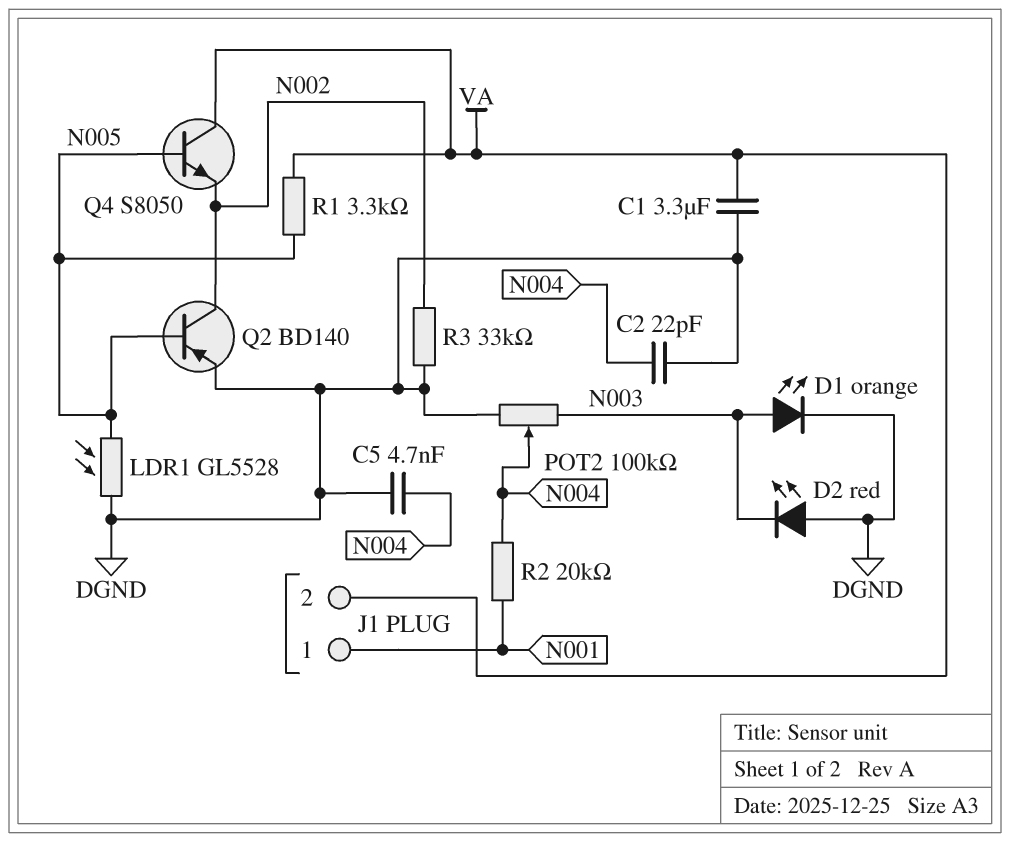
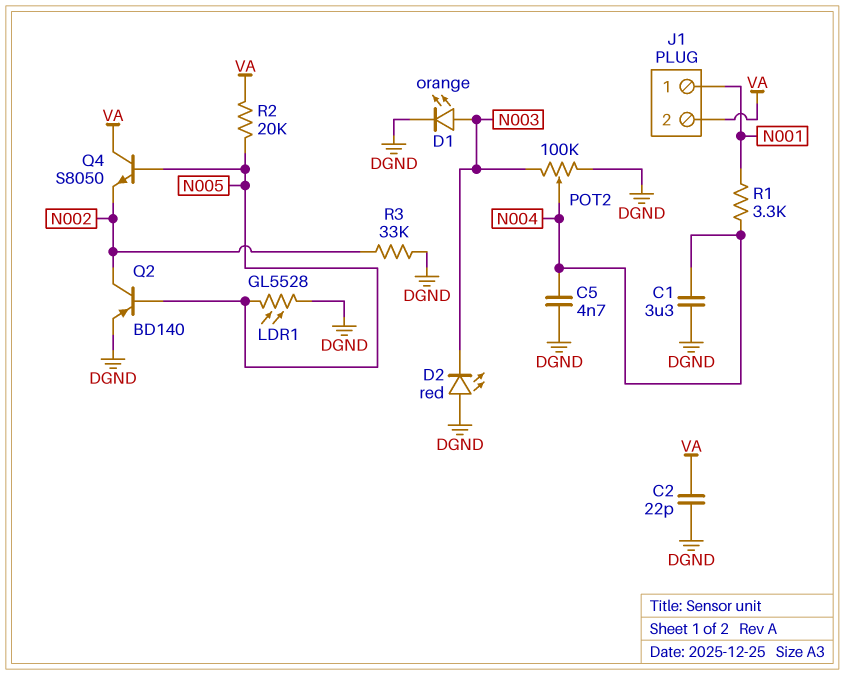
C1: 3.3uF (DGND, VA) -> 3.3uF (DGND, N004)
C2: 22pF (DGND, N004) -> 22pF (DGND, VA)
R1: 3.3k (N005, VA) -> 3.3k (N001, N004)
R2: 20k (N001, N004) -> 20k (N005, VA)

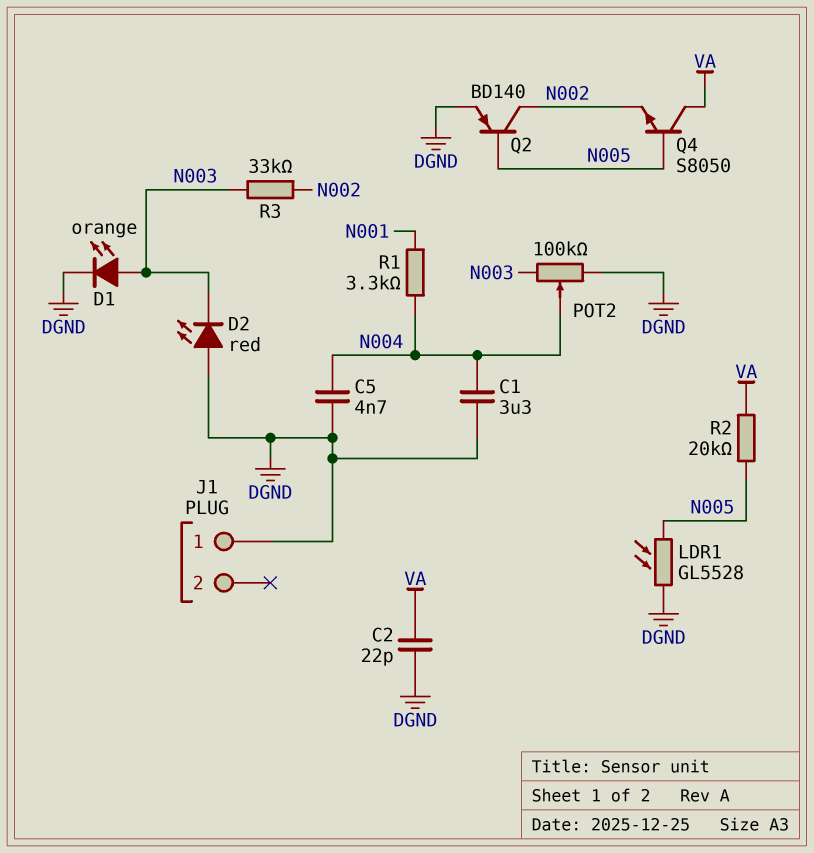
J1 pin 1: N001 -> DGND
J1 pin 2: VA -> none
R3: 33k (DGND, N002) -> 33k (N002, N003)

